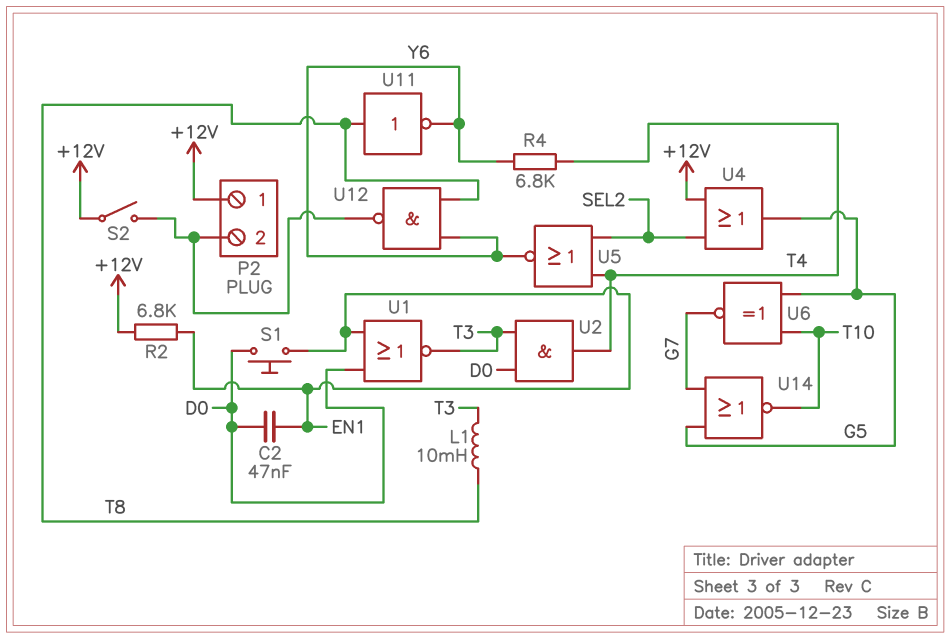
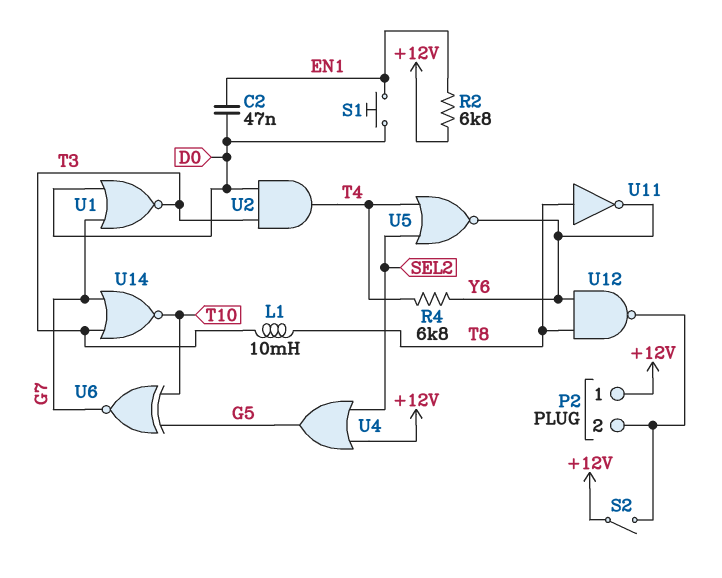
U1: NOR (in D0, in EN1, out T3) -> NOR (in D0, in G7, out T3)
U14: NOR (in G5, in G7, out T10) -> NOR (in G7, in T3, out T10)

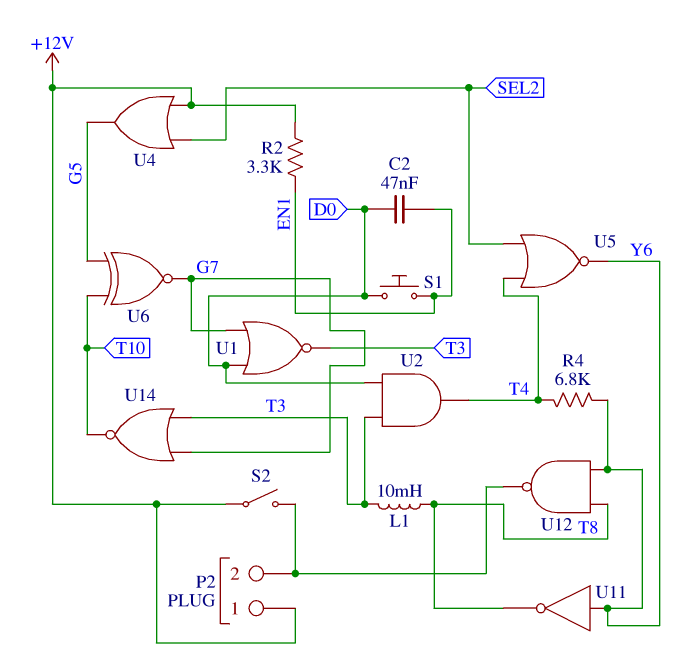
R2: 6.8k (+12V, EN1) -> 3.3k (+12V, EN1)
U11: NOT (in T8, out Y6) -> NOT (in Y6, out T8)

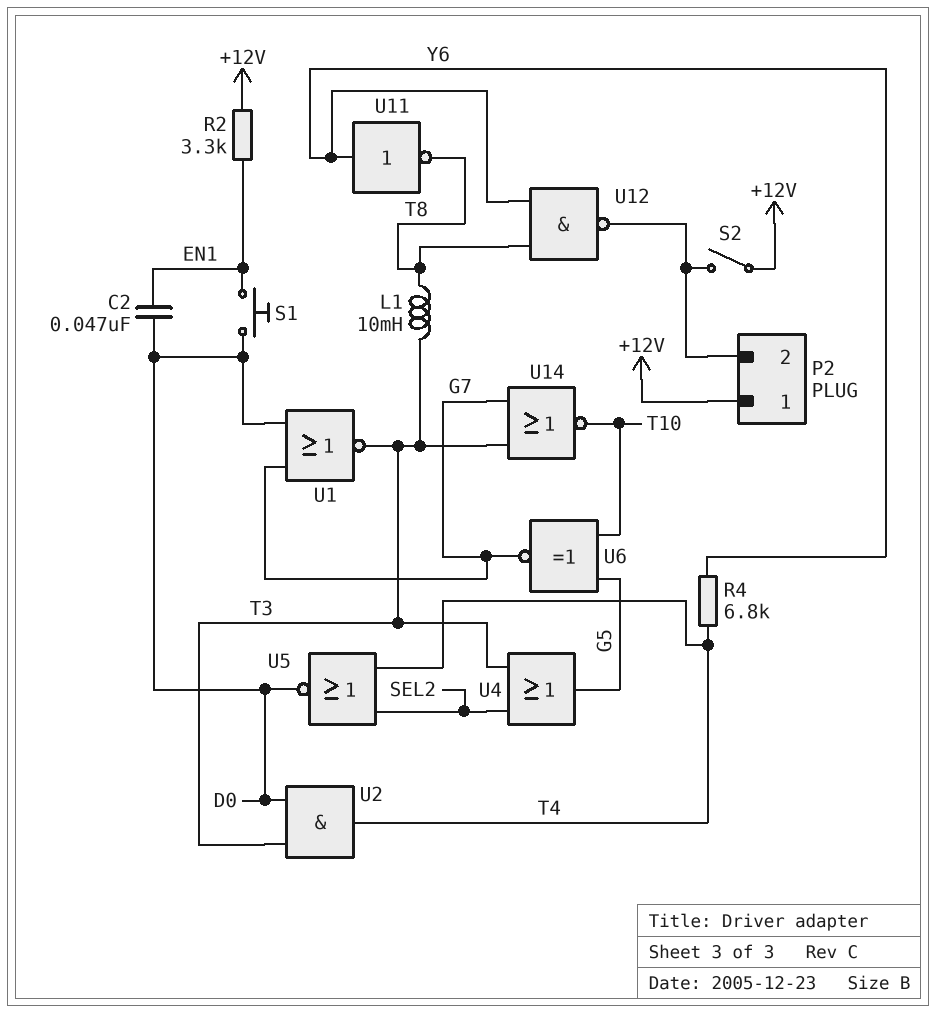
U4: OR (in +12V, in SEL2, out G5) -> OR (in SEL2, in T3, out G5)
U5: NOR (in SEL2, in T4, out Y6) -> NOR (in SEL2, in T4, out D0)

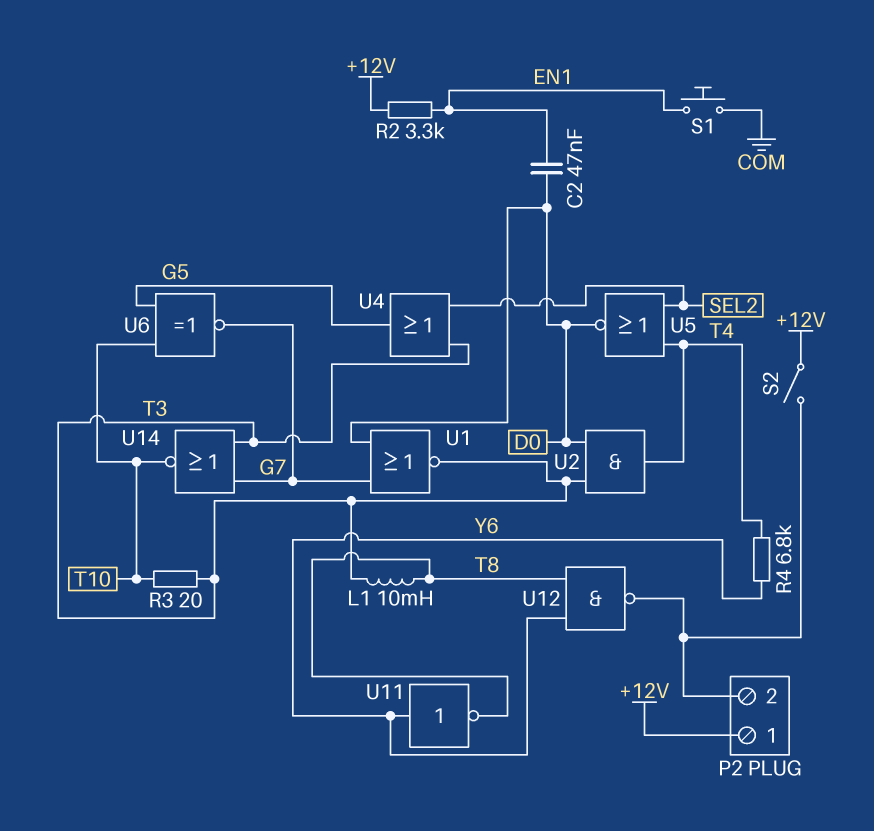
R3: none -> 20 (T3, T10)
S1: button (D0, EN1) -> button (COM, EN1)

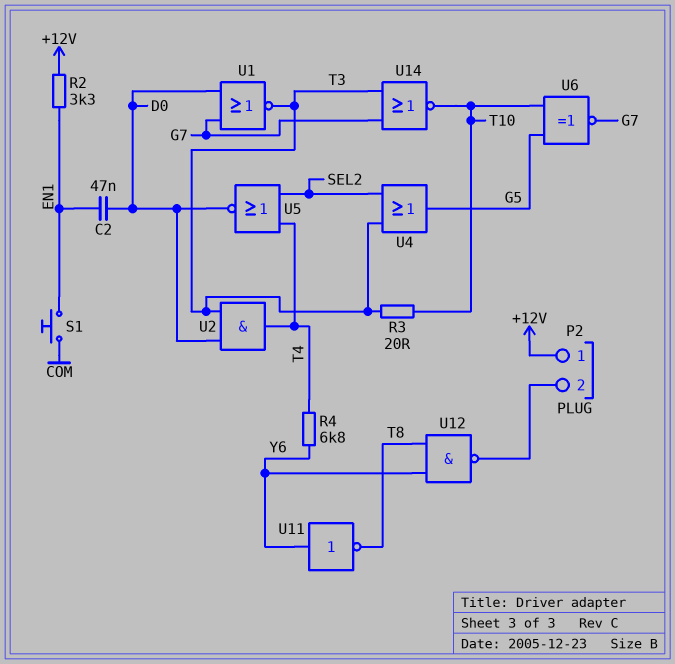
L1: 10mH (T3, T8) -> none
S2: switch (+12V, P2/2) -> none

